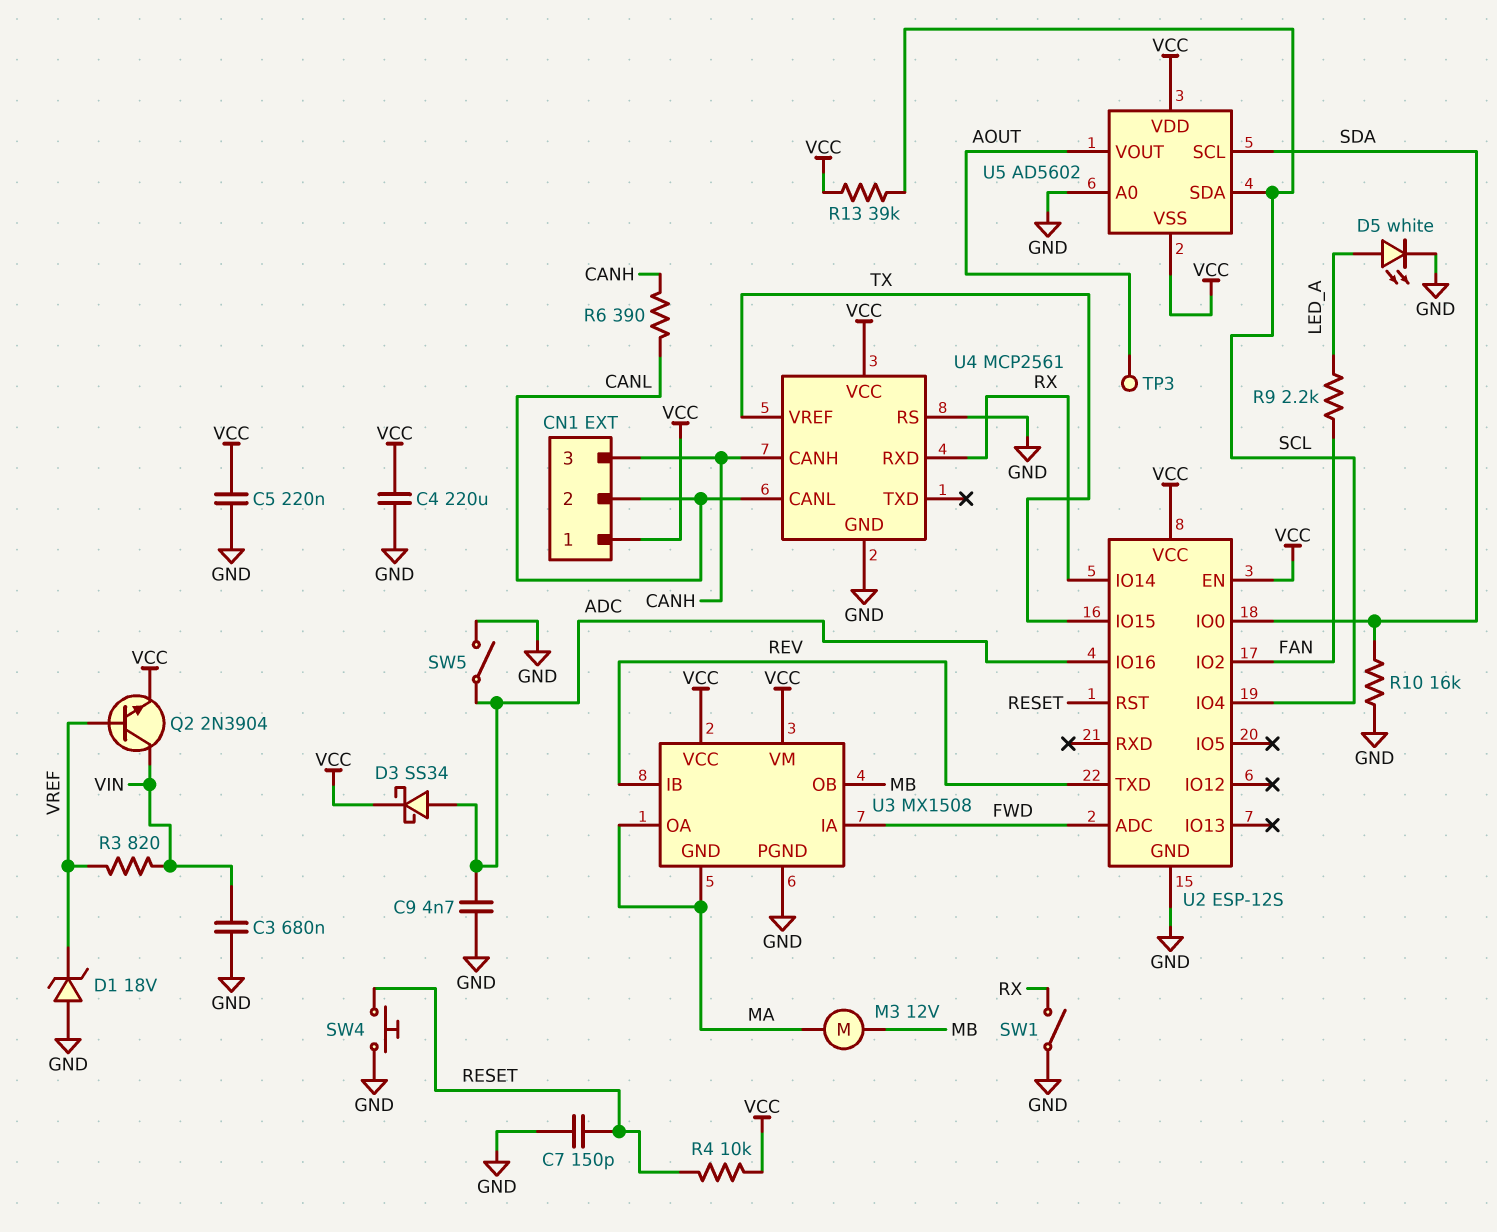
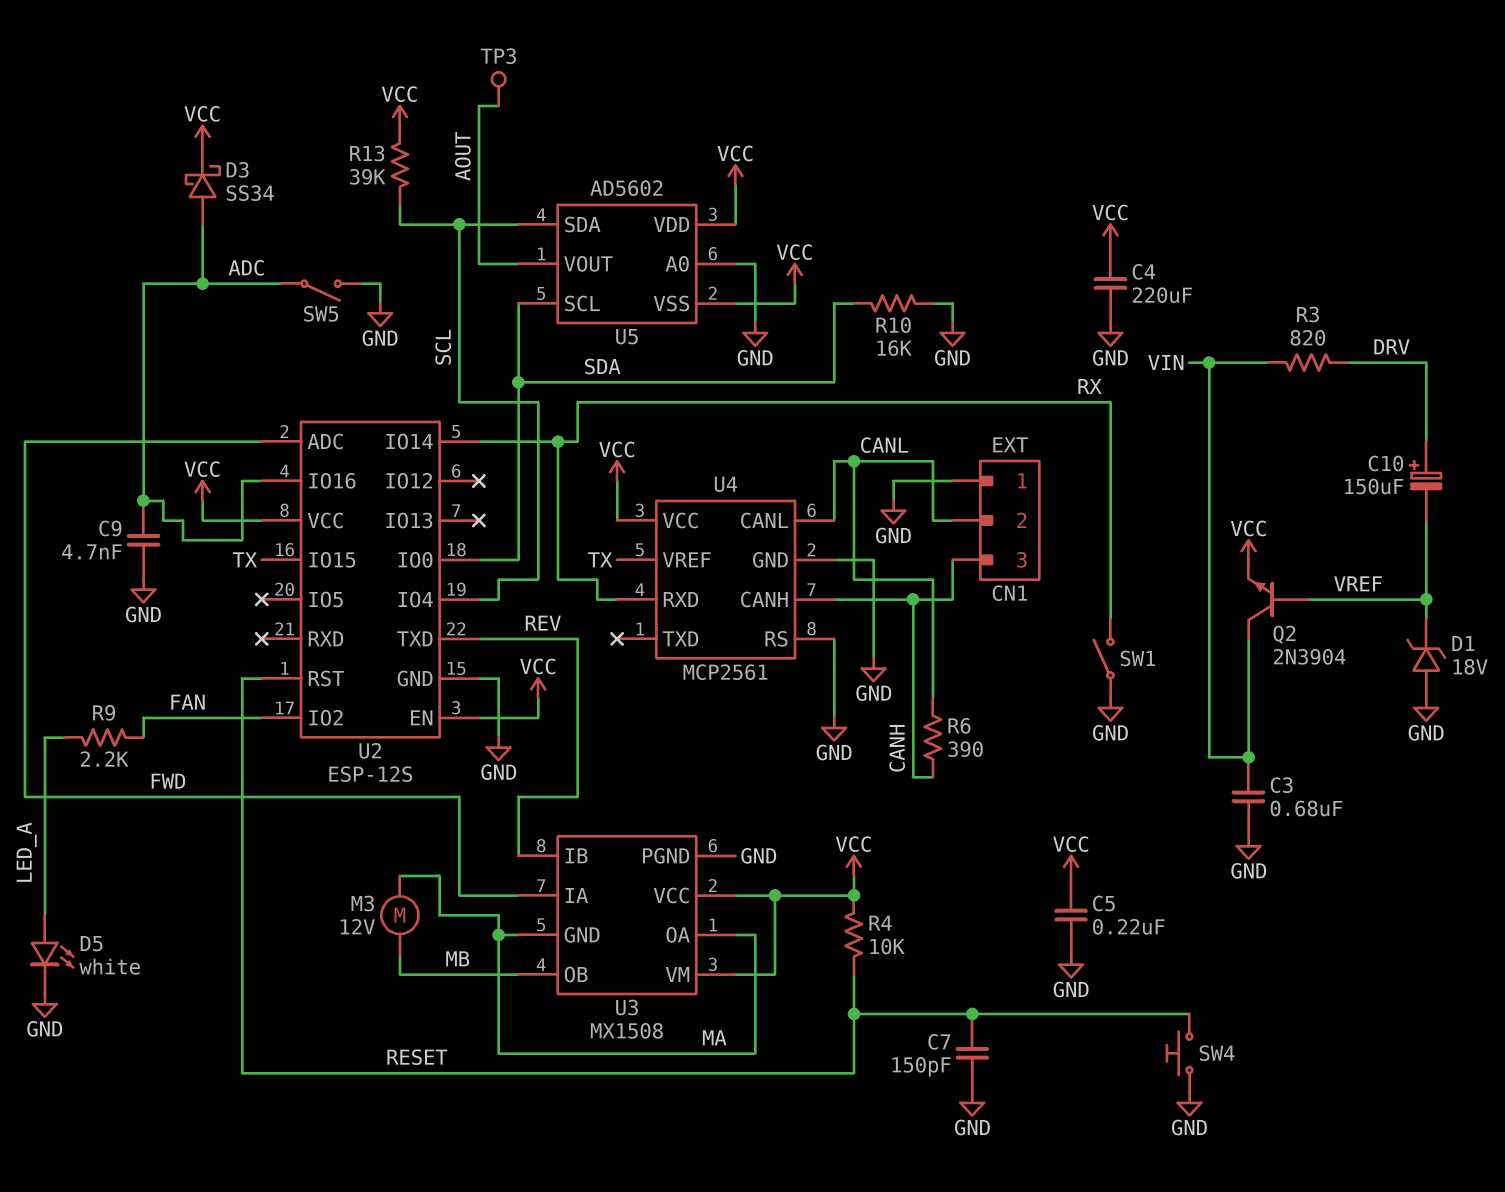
C10: none -> 150uF (plus DRV, minus VREF)
CN1 pin 1: VCC -> GND
R3: 820 (VIN, VREF) -> 820 (DRV, VIN)

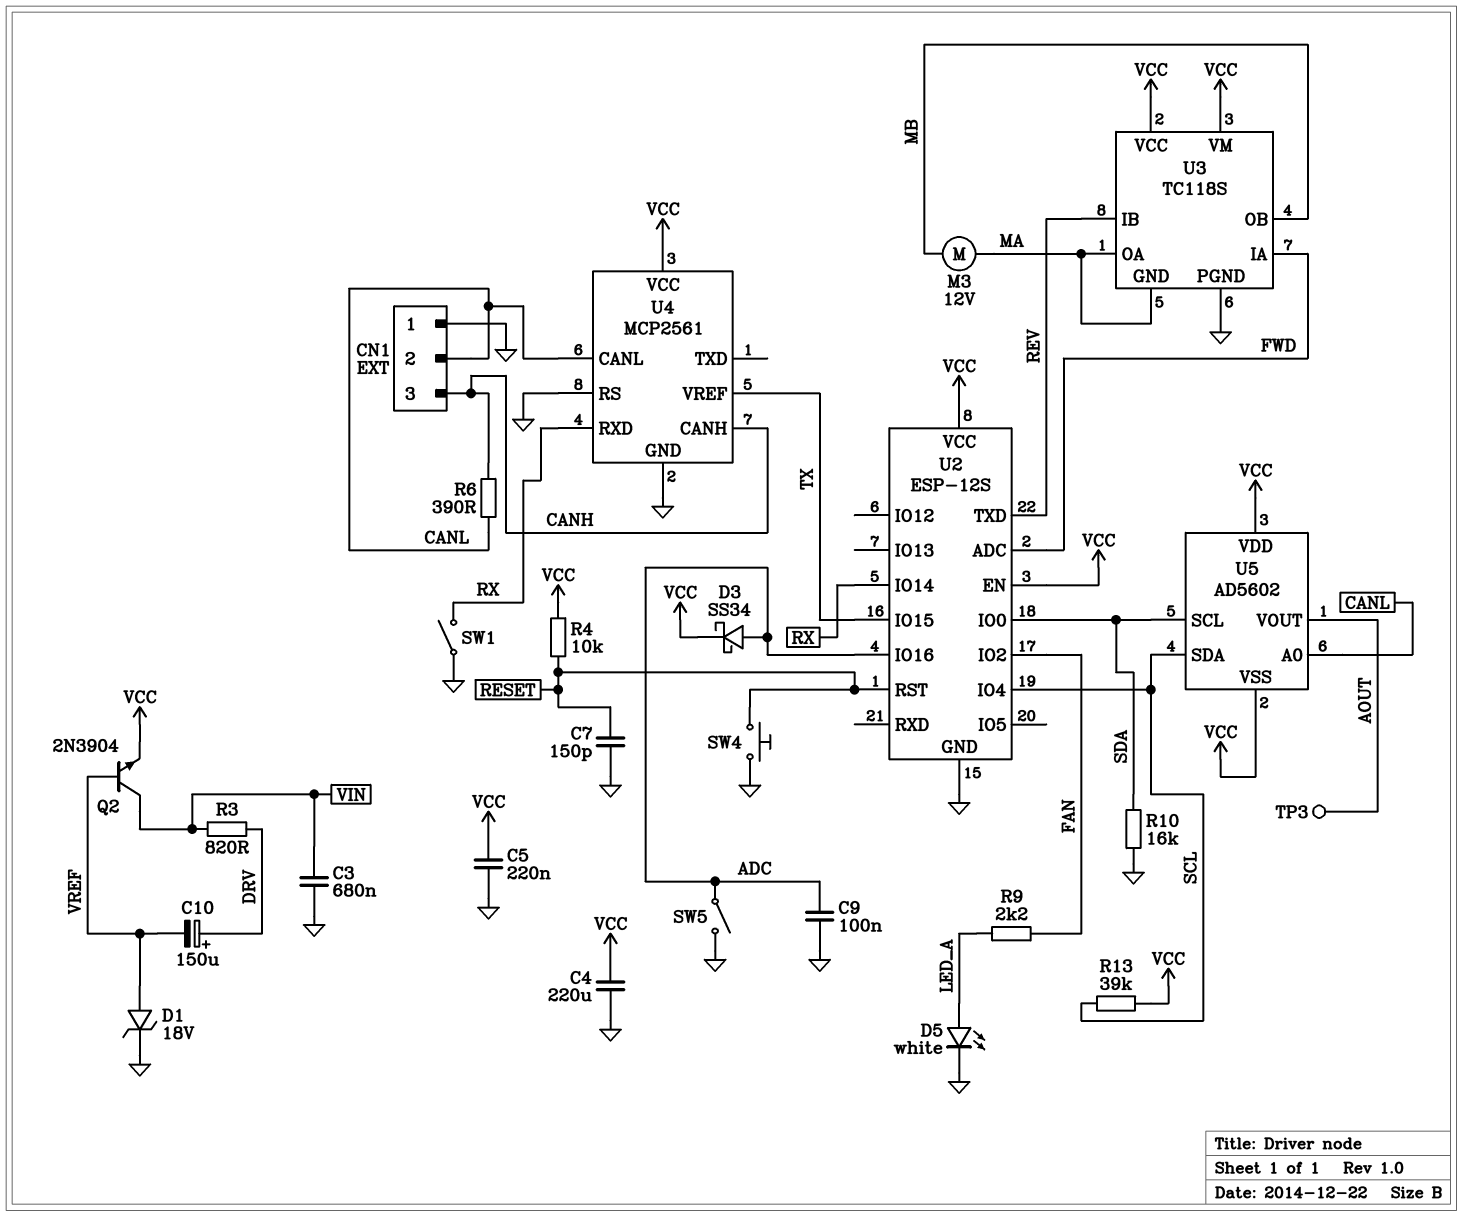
C9: 4.7nF (ADC, GND) -> 100nF (ADC, GND)
D1: zener 18V (A GND, K VREF) -> zener 18V (A VREF, K GND)
U3: MX1508 -> TC118S
U5 pin A0: GND -> CANL

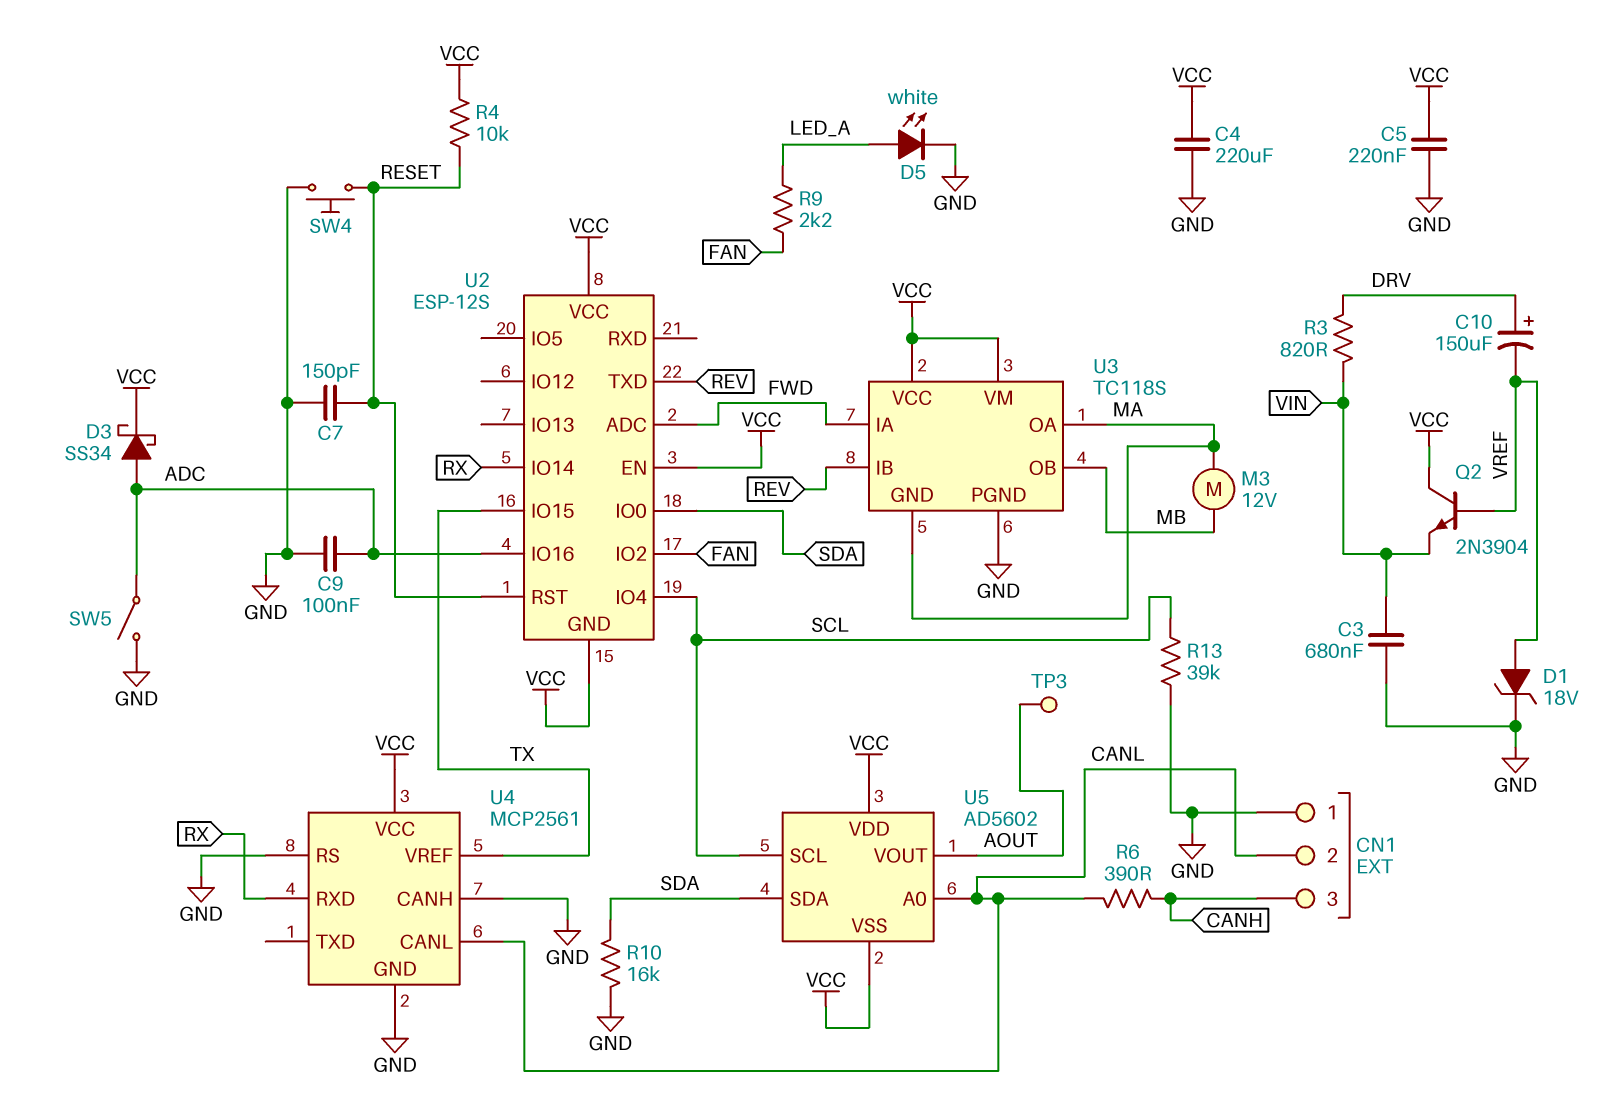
Q2: NPN 2N3904 (B VREF, C VIN, E VCC) -> NPN 2N3904 (B VREF, C VCC, E VIN)
R13: 39k (SCL, VCC) -> 39k (GND, SCL)
SW1: switch (GND, RX) -> none
U2 pin GND: GND -> VCC
U4 pin CANH: CANH -> GND
U5 pin SCL: SDA -> SCL
U5 pin SDA: SCL -> SDA

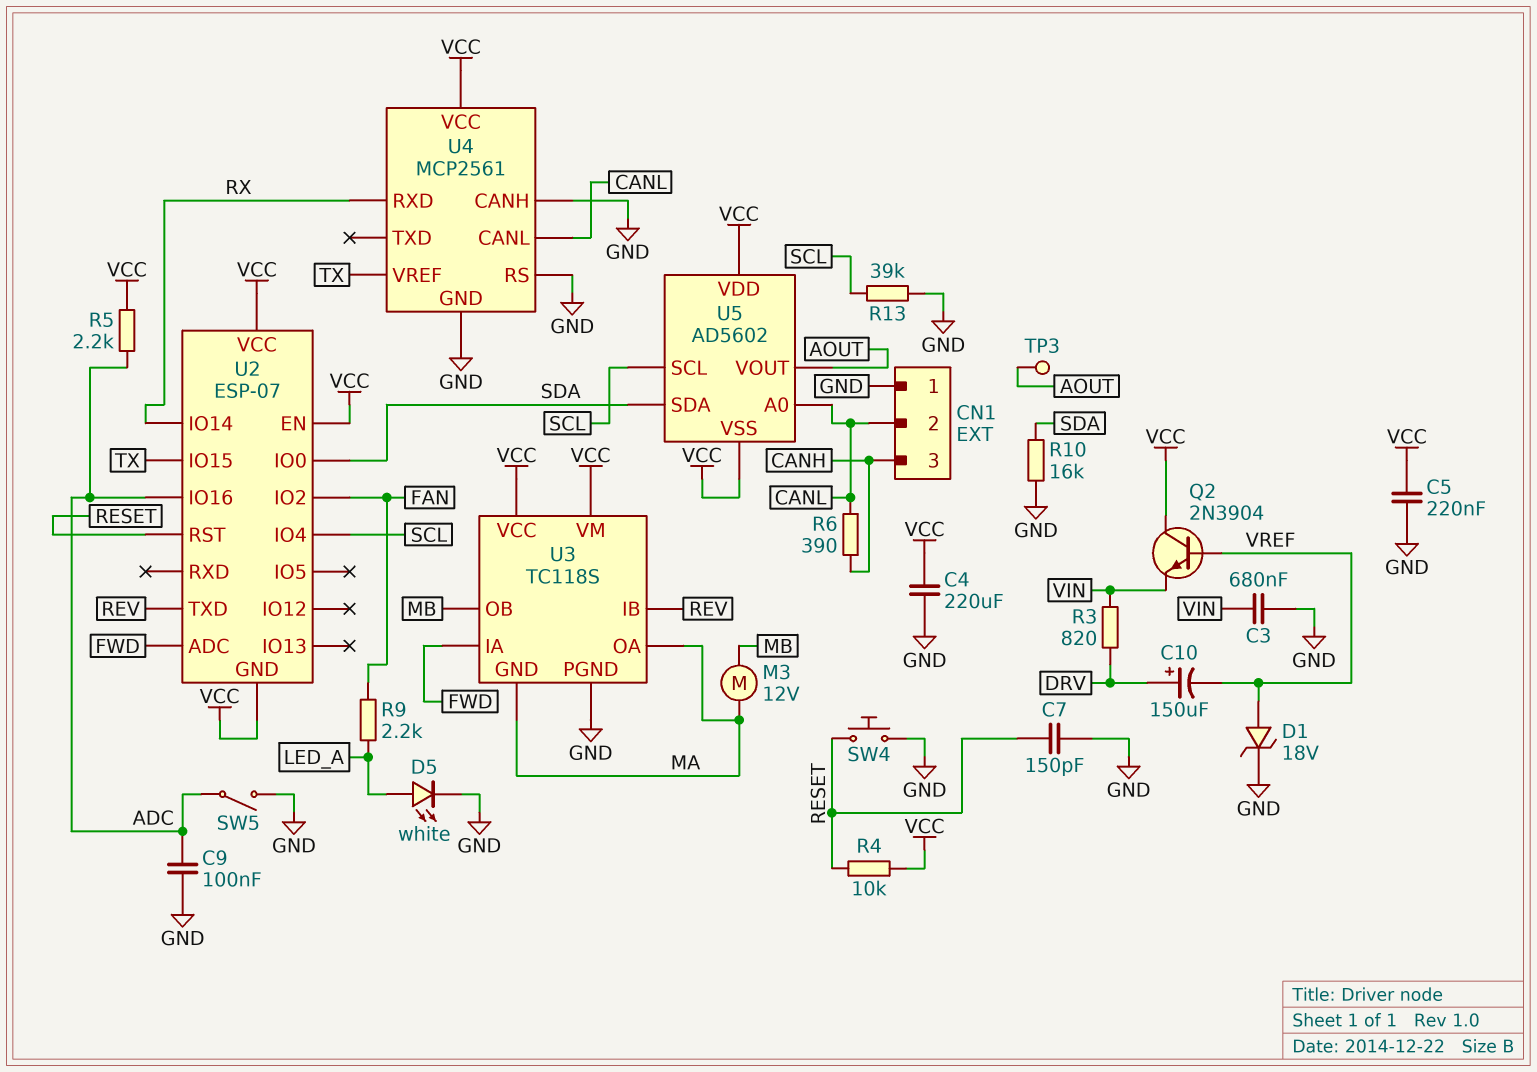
D3: schottky SS34 (A ADC, K VCC) -> none
R5: none -> 2.2k (ADC, VCC)
U2: ESP-12S -> ESP-07

